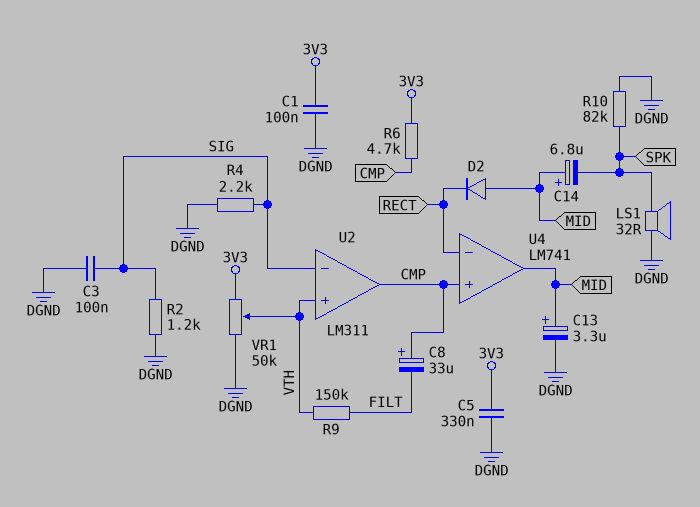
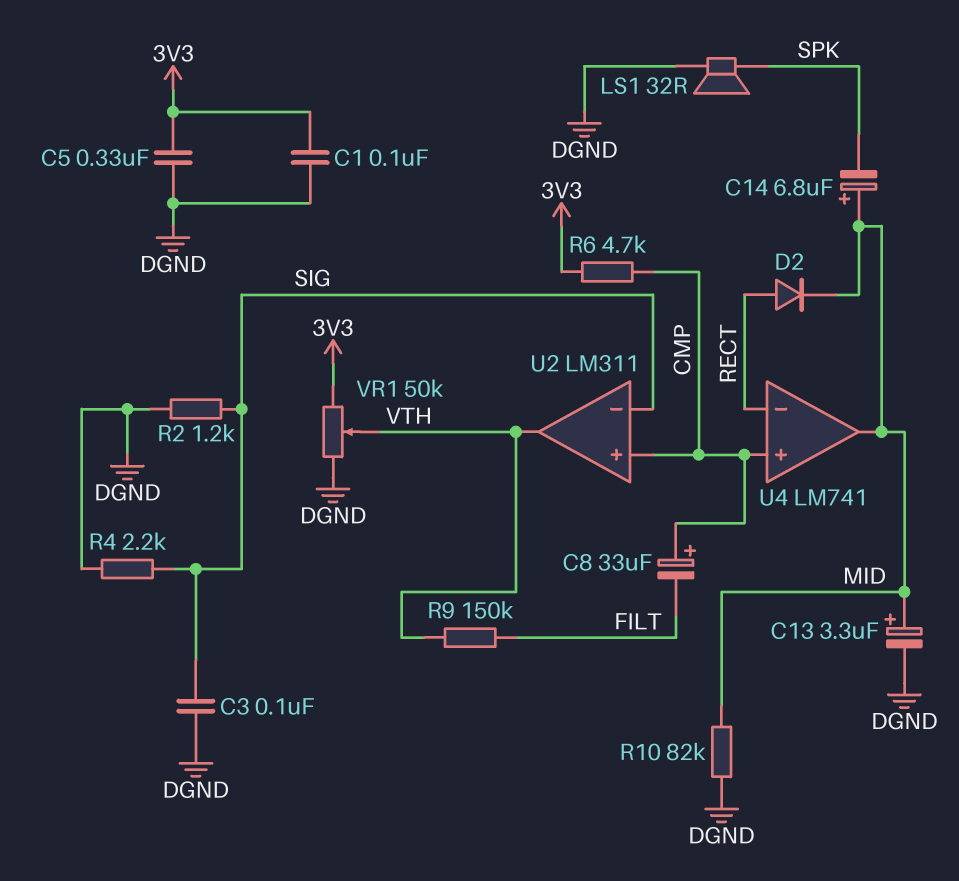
D2: diode (A MID, K RECT) -> diode (A RECT, K MID)
R10: 82k (DGND, SPK) -> 82k (DGND, MID)
U2 pin in+: VTH -> CMP
U2 pin out: CMP -> VTH

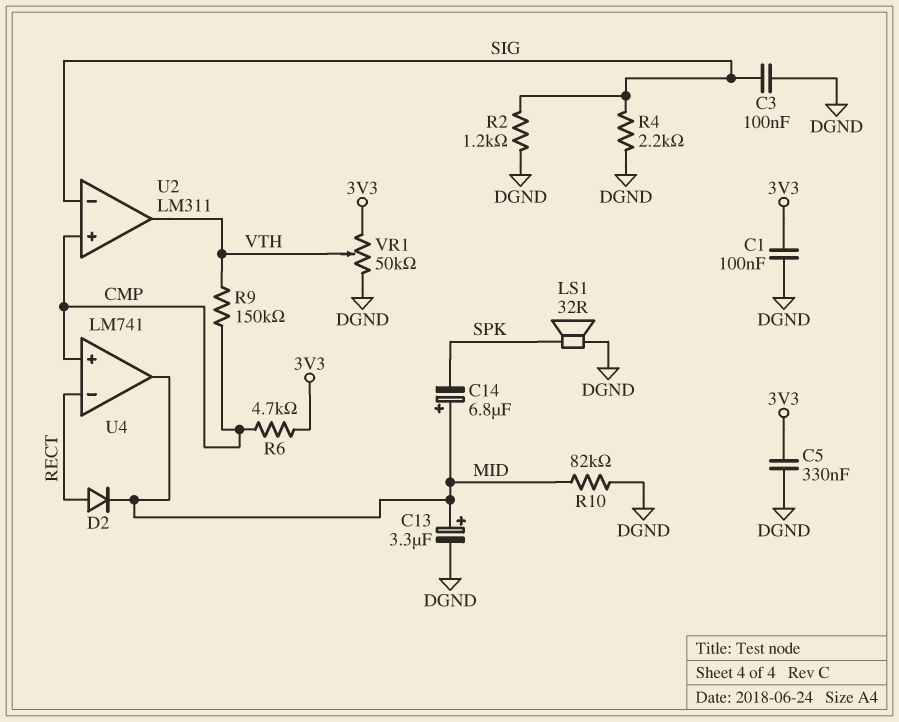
C8: 33uF (plus CMP, minus FILT) -> none
R9: 150k (FILT, VTH) -> 150k (CMP, VTH)

